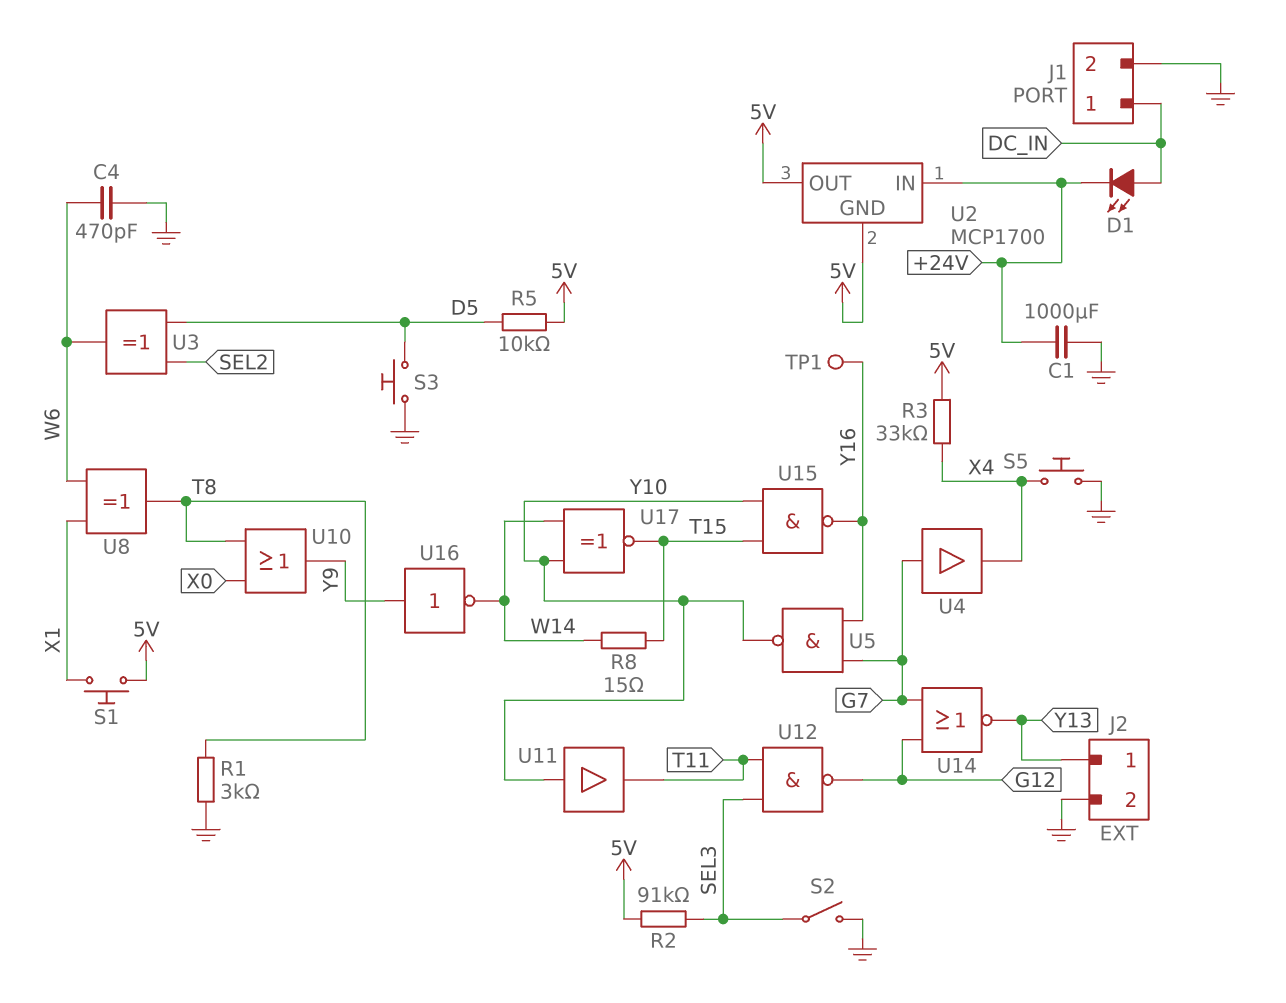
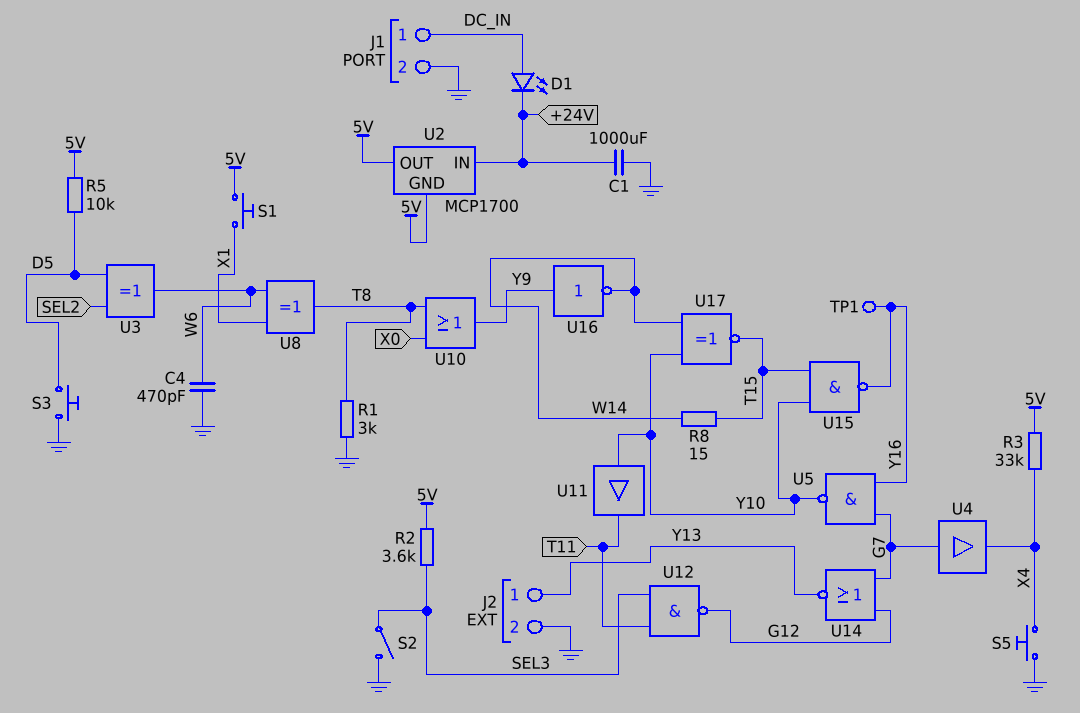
R2: 91k (5V, SEL3) -> 3.6k (5V, SEL3)

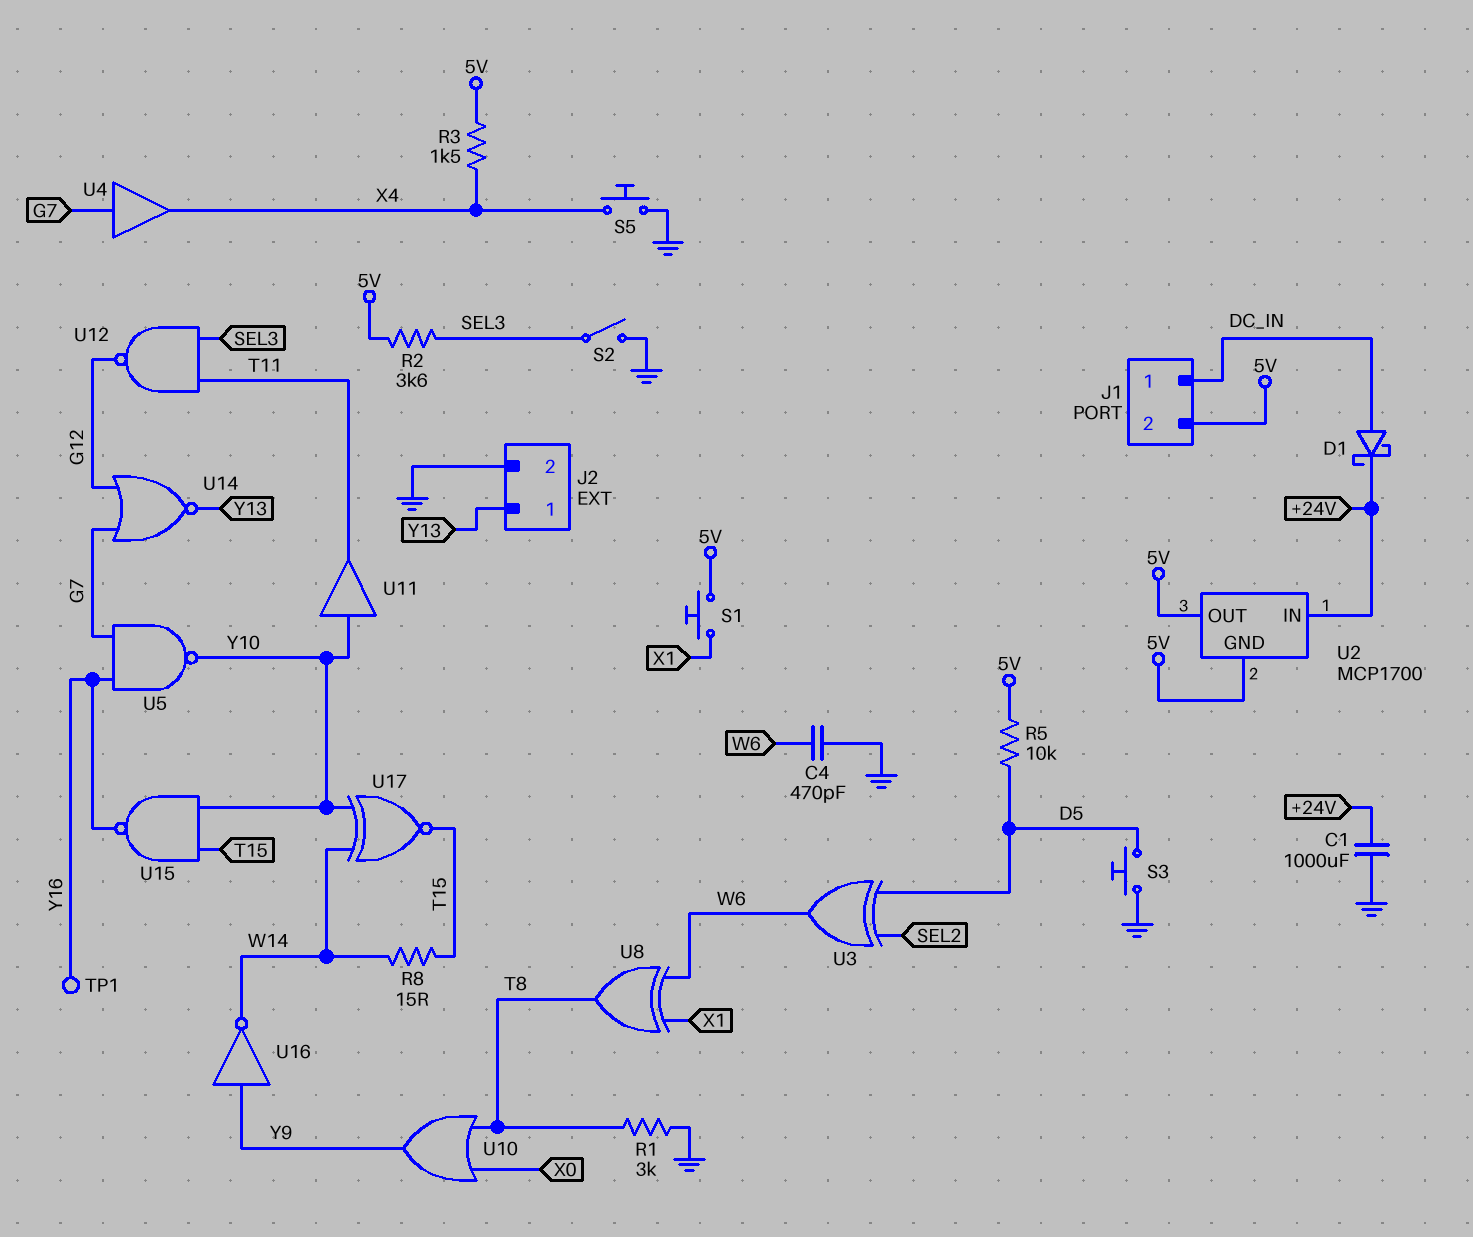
D1: LED (A DC_IN, K +24V) -> schottky (A DC_IN, K +24V)
J1 pin 2: GND -> 5V
R3: 33k (5V, X4) -> 1.5k (5V, X4)

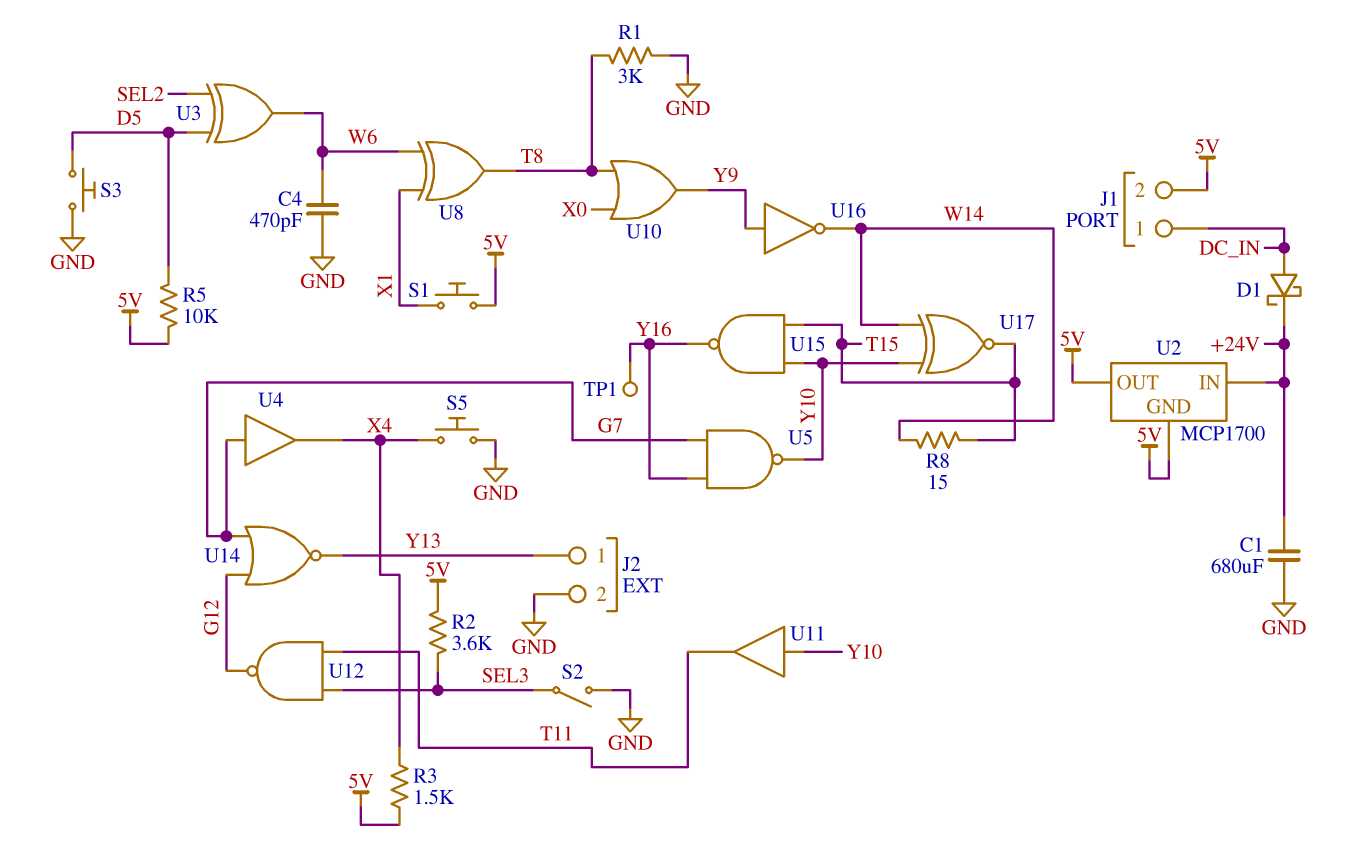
C1: 1000uF (+24V, GND) -> 680uF (+24V, GND)

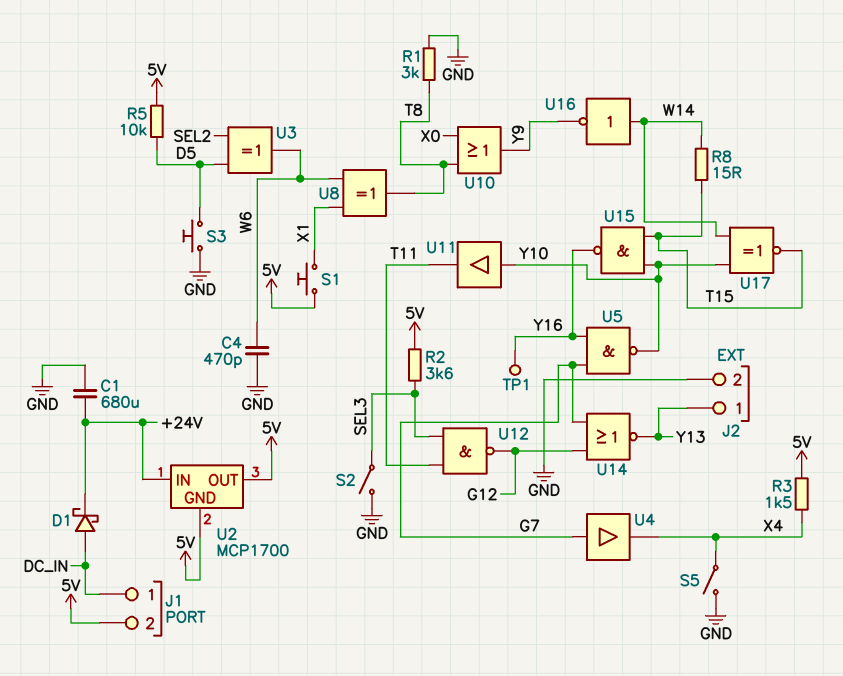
S5: button (GND, X4) -> switch (GND, X4)
U16: NOT (in Y9, out W14) -> NOT (in W14, out Y9)

